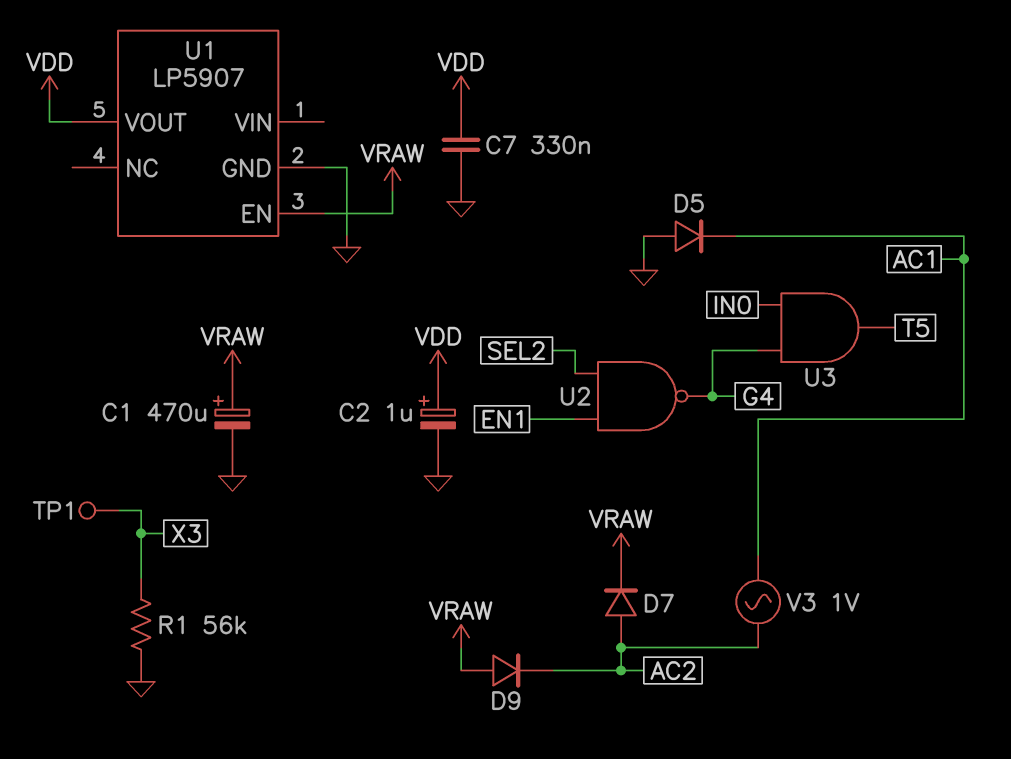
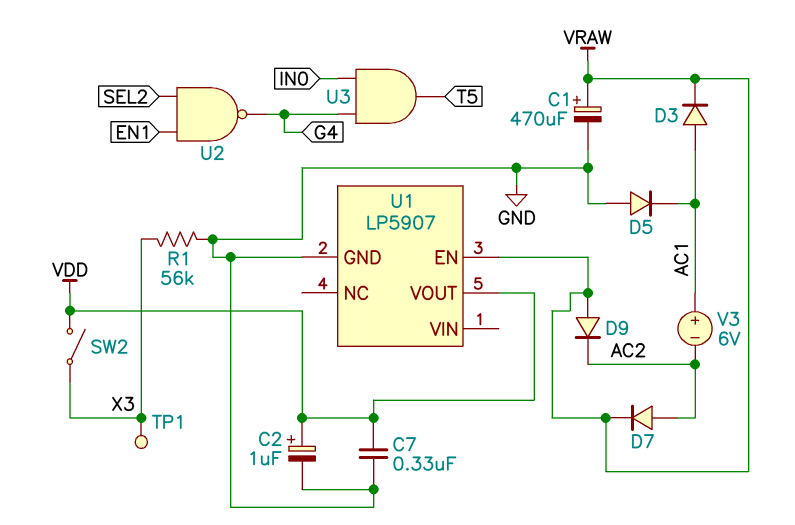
D3: none -> diode (A AC1, K VRAW)
SW2: none -> switch (VDD, X3)
V3: AC 1V (AC1, AC2) -> 6V (plus AC1, minus AC2)

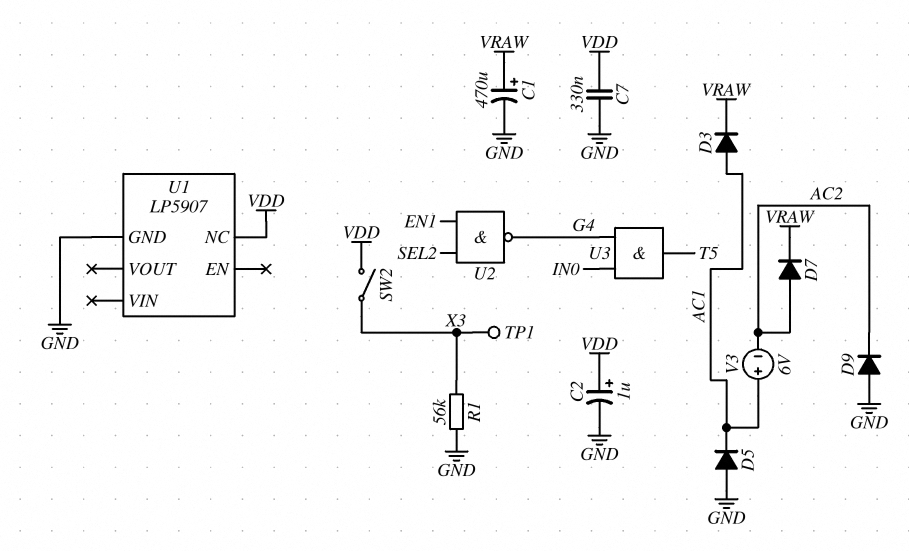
D9: diode (A VRAW, K AC2) -> diode (A GND, K AC2)
U1 pin EN: VRAW -> none
U1 pin NC: none -> VDD
U1 pin VOUT: VDD -> none

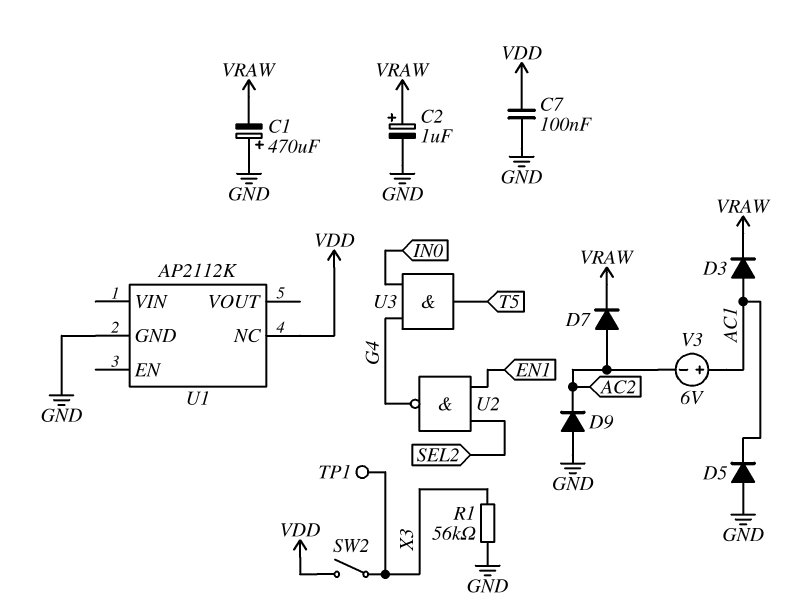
C1: 470uF (plus VRAW, minus GND) -> 470uF (plus GND, minus VRAW)
C2: 1uF (plus VDD, minus GND) -> 1uF (plus VRAW, minus GND)
C7: 330nF (GND, VDD) -> 100nF (GND, VDD)
U1: LP5907 -> AP2112K

